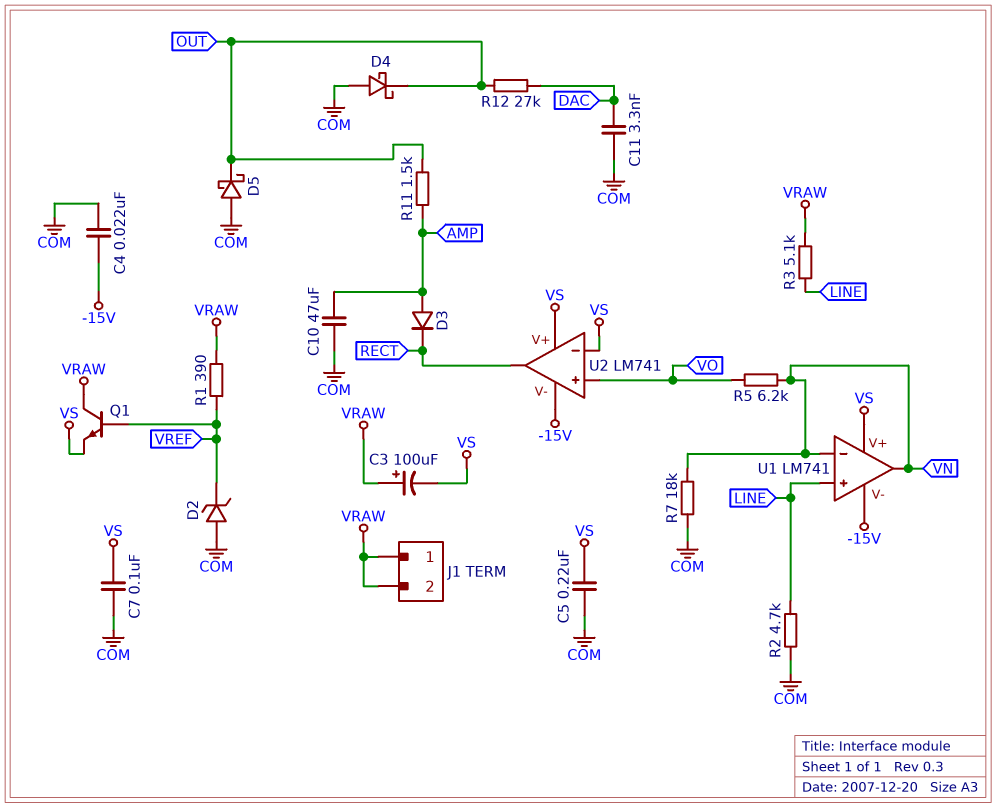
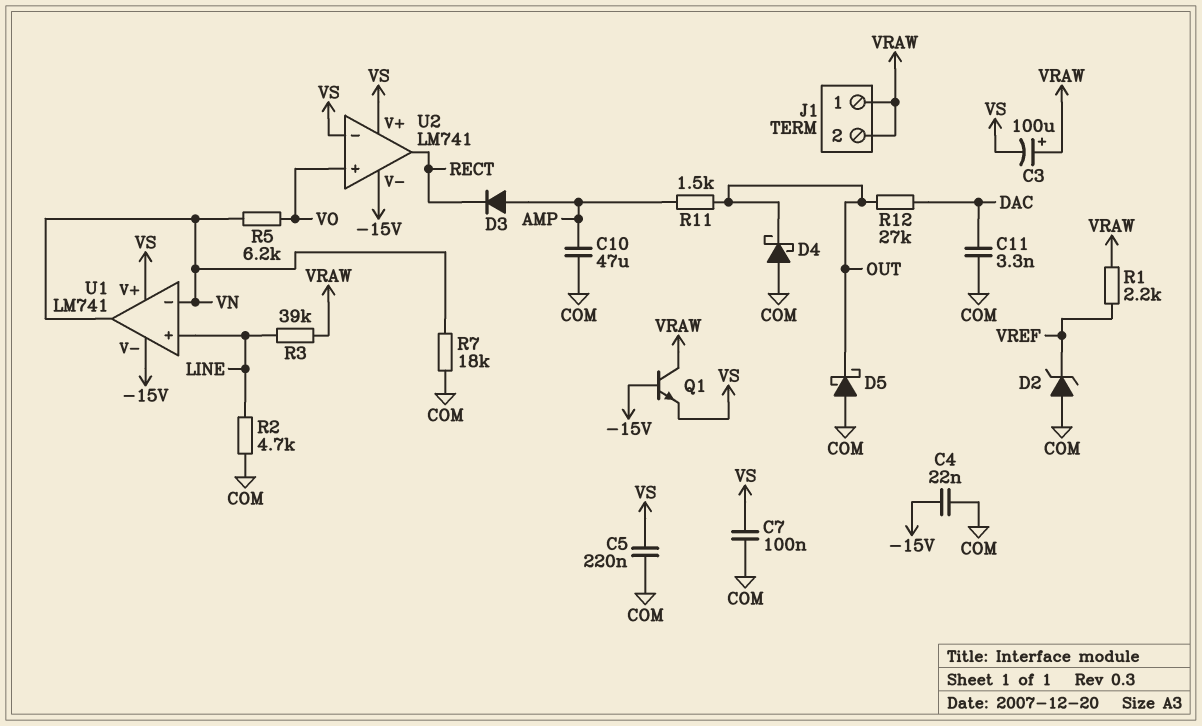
Q1: NPN (B VREF, C VRAW, E VS) -> NPN (B -15V, C VRAW, E VS)
R1: 390 (VRAW, VREF) -> 2.2k (VRAW, VREF)
R3: 5.1k (LINE, VRAW) -> 39k (LINE, VRAW)

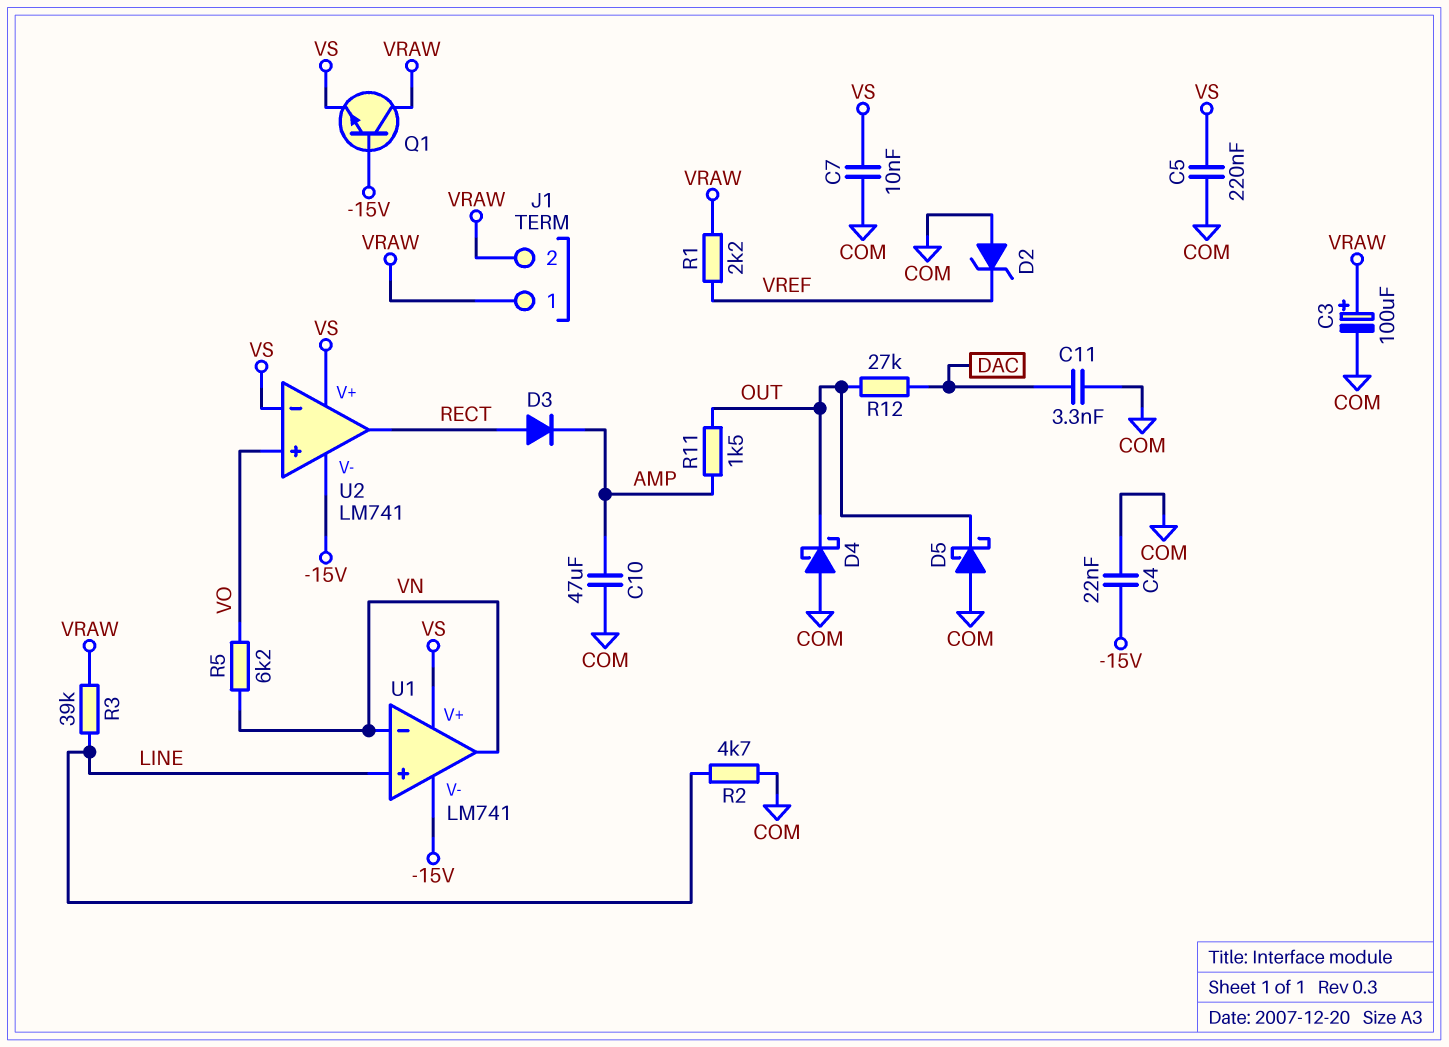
C3: 100uF (plus VRAW, minus VS) -> 100uF (plus VRAW, minus COM)
C7: 100nF (COM, VS) -> 10nF (COM, VS)
D3: diode (A AMP, K RECT) -> diode (A RECT, K AMP)
R7: 18k (COM, VN) -> none

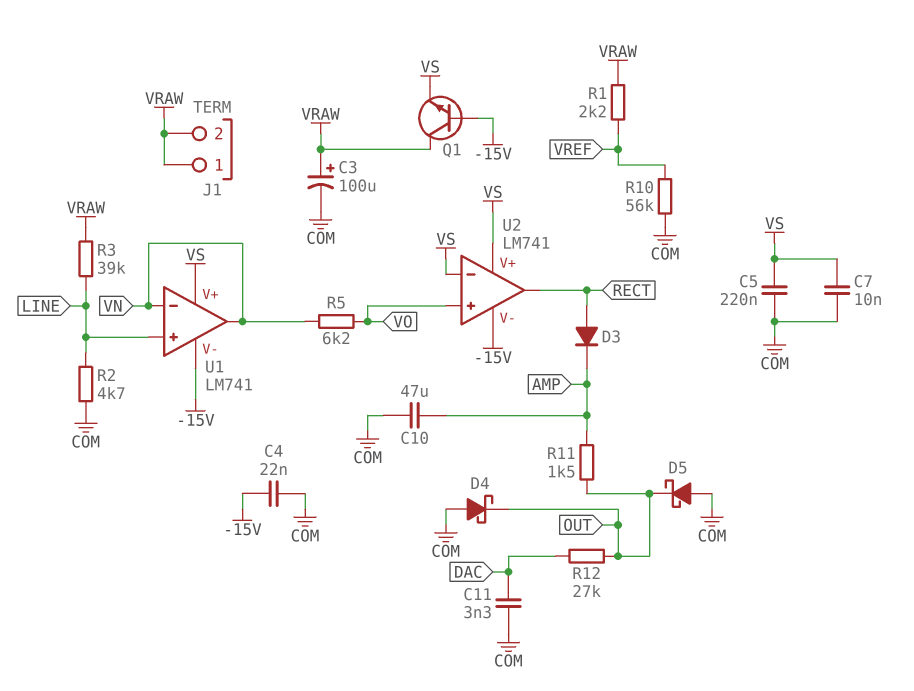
D2: zener (A COM, K VREF) -> none
R10: none -> 56k (COM, VREF)

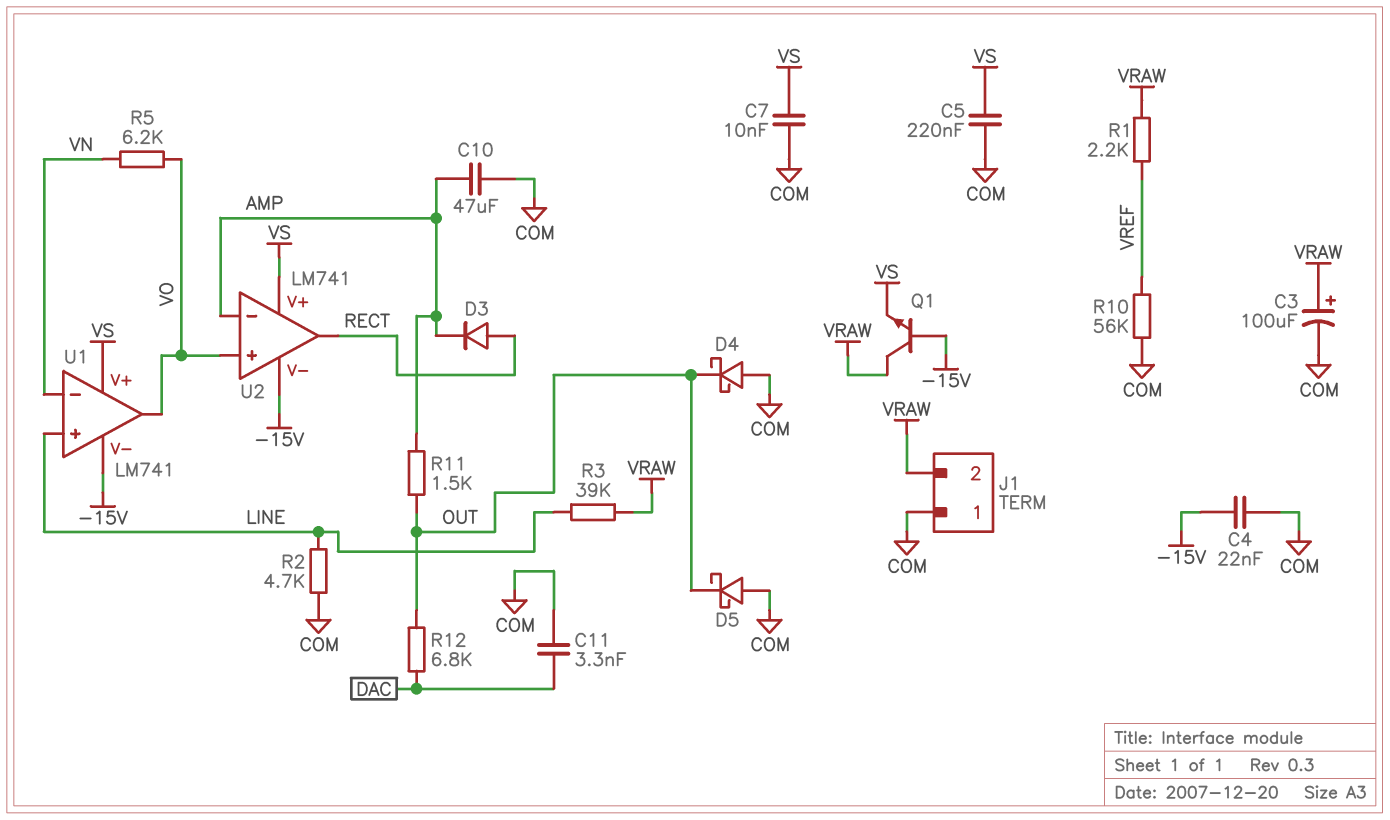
J1 pin 1: VRAW -> COM
R12: 27k (DAC, OUT) -> 6.8k (DAC, OUT)
U1 pin out: VN -> VO
U2 pin in-: VS -> AMP

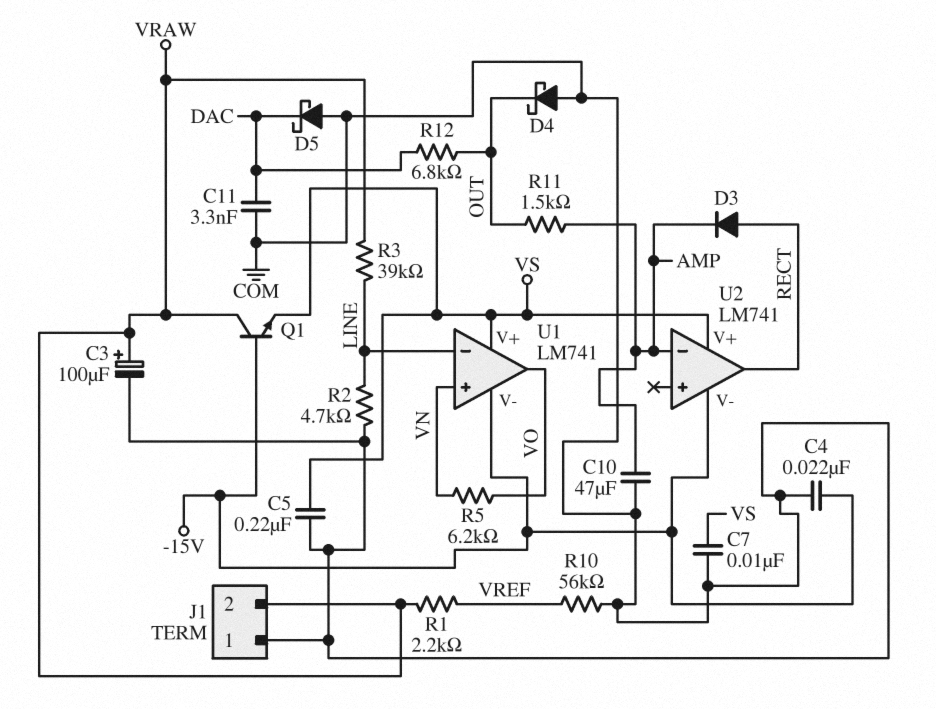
D5: schottky (A COM, K OUT) -> schottky (A COM, K DAC)
U1 pin in+: LINE -> VN
U1 pin in-: VN -> LINE
U2 pin in+: VO -> none

